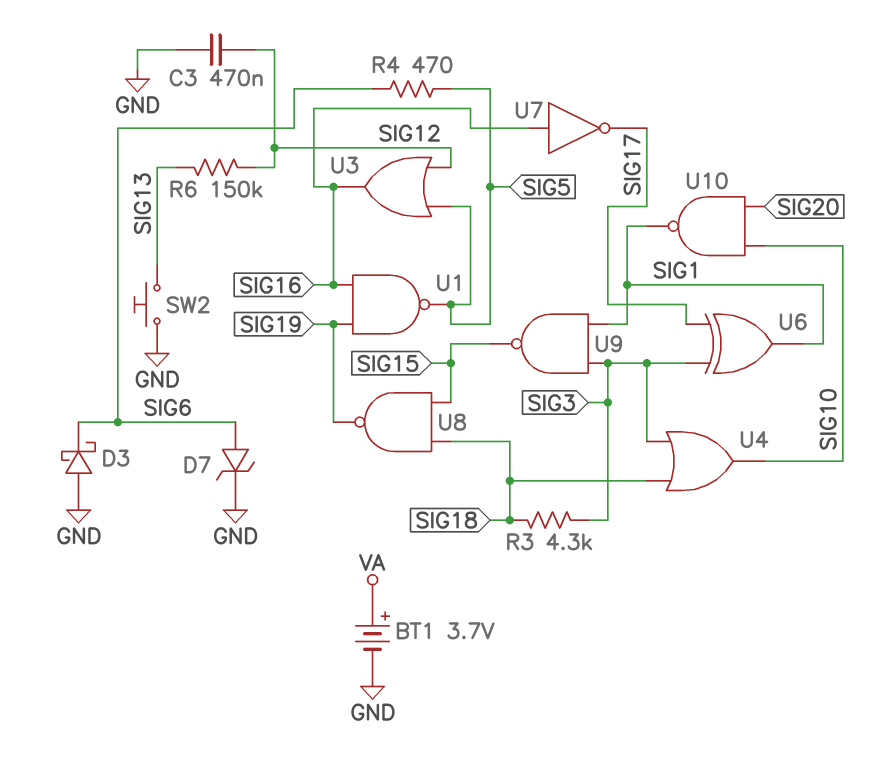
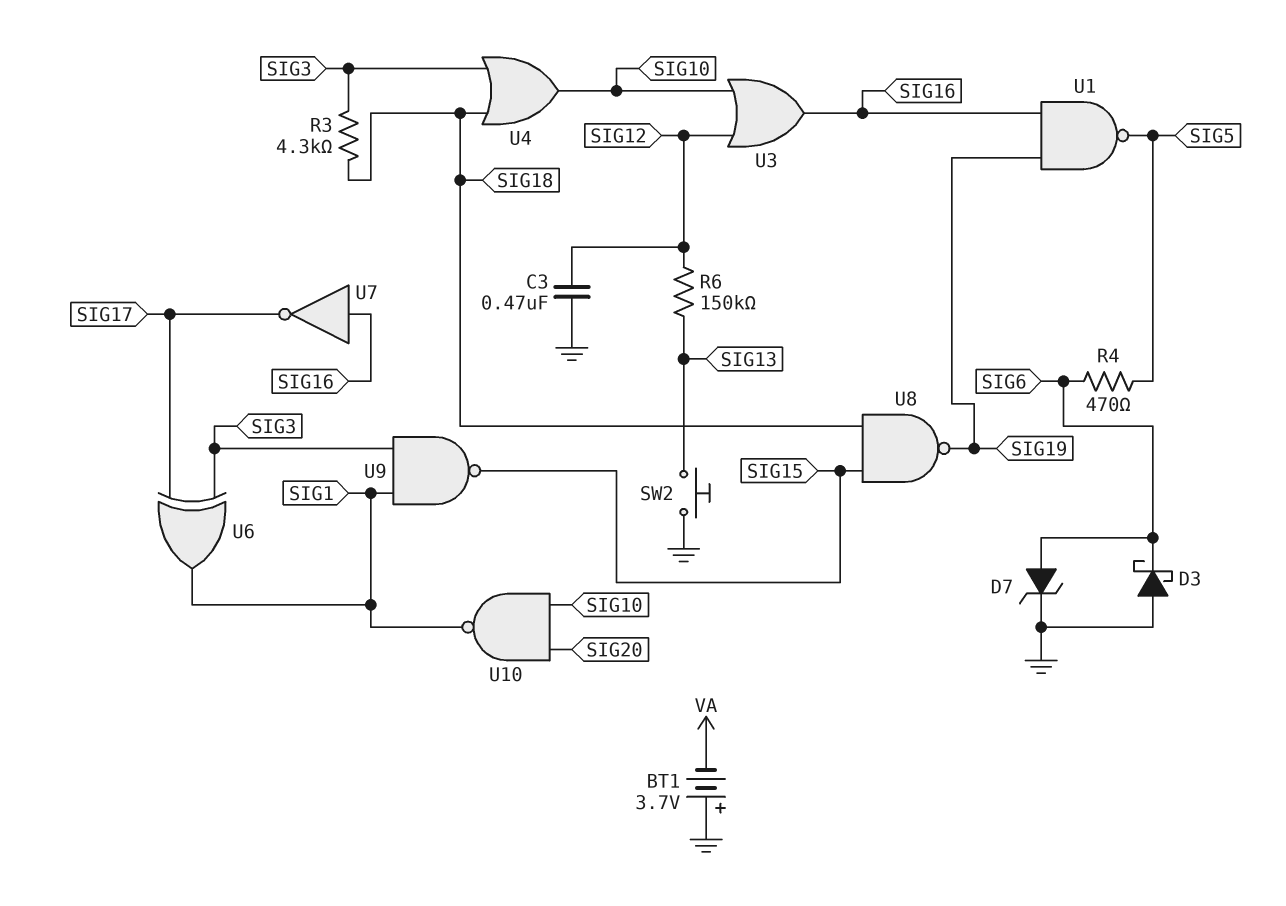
BT1: 3.7V (plus VA, minus GND) -> 3.7V (plus GND, minus VA)
U3: OR (in SIG5, in SIG12, out SIG16) -> OR (in SIG10, in SIG12, out SIG16)

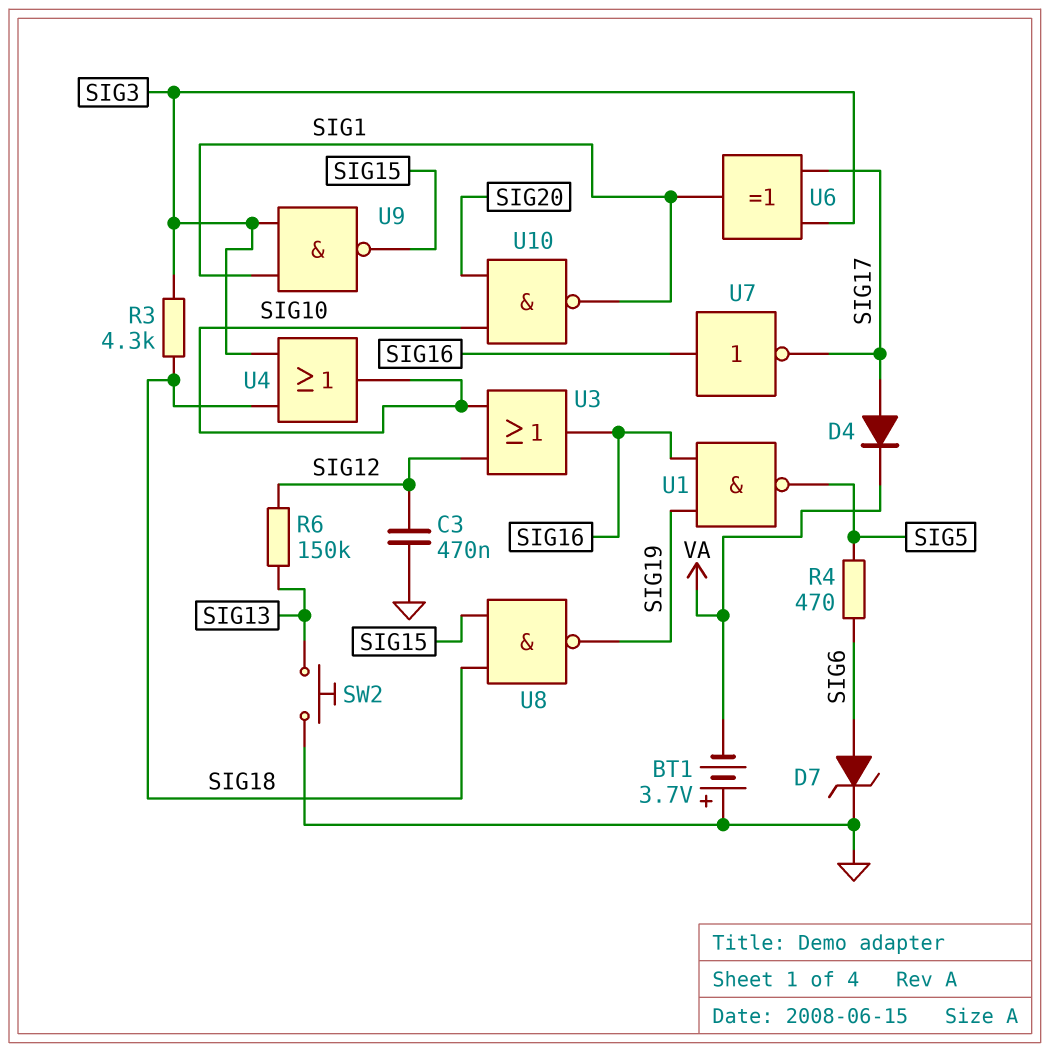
D3: schottky (A GND, K SIG6) -> none
D4: none -> diode (A SIG17, K VA)

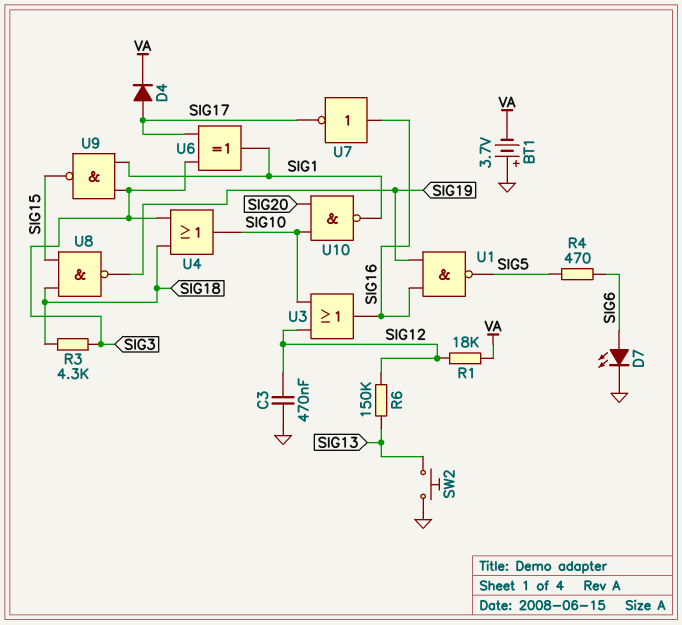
D7: zener (A SIG6, K GND) -> LED (A SIG6, K GND)
R1: none -> 18k (SIG12, VA)

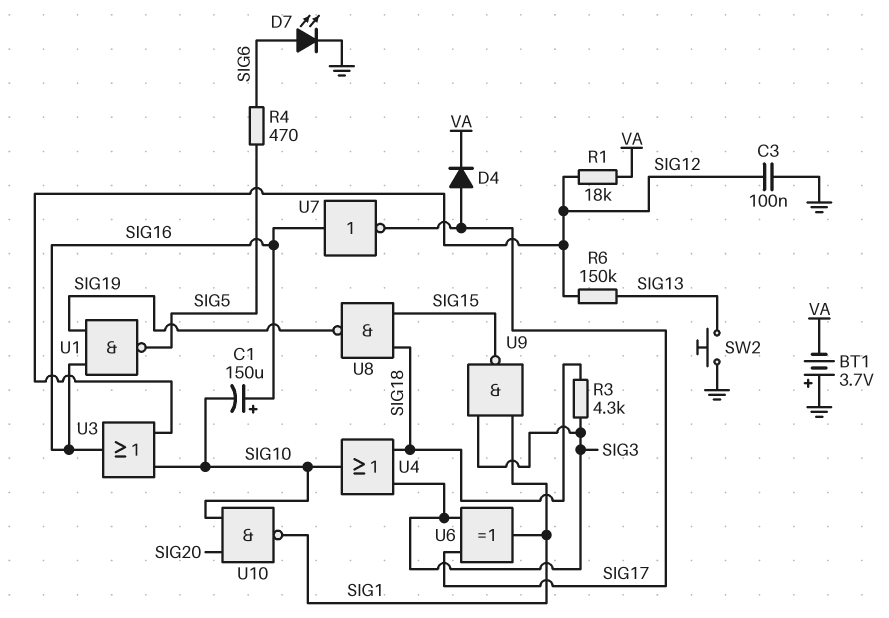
C1: none -> 150uF (plus SIG16, minus SIG10)
C3: 470nF (GND, SIG12) -> 100nF (GND, SIG12)

